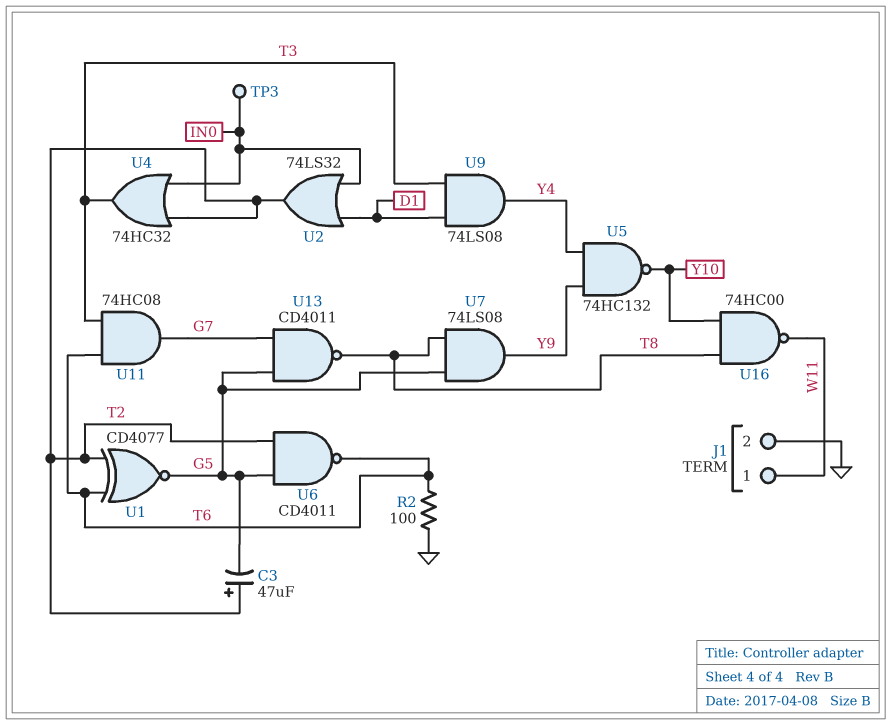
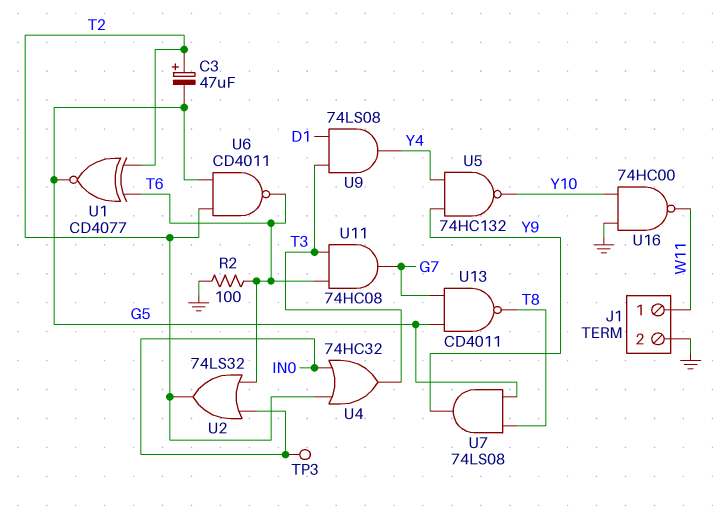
U2: OR 74LS32 (in D1, in IN0, out T2) -> OR 74LS32 (in IN0, in T6, out T2)
U16: NAND 74HC00 (in T8, in Y10, out W11) -> NAND 74HC00 (in GND, in Y10, out W11)

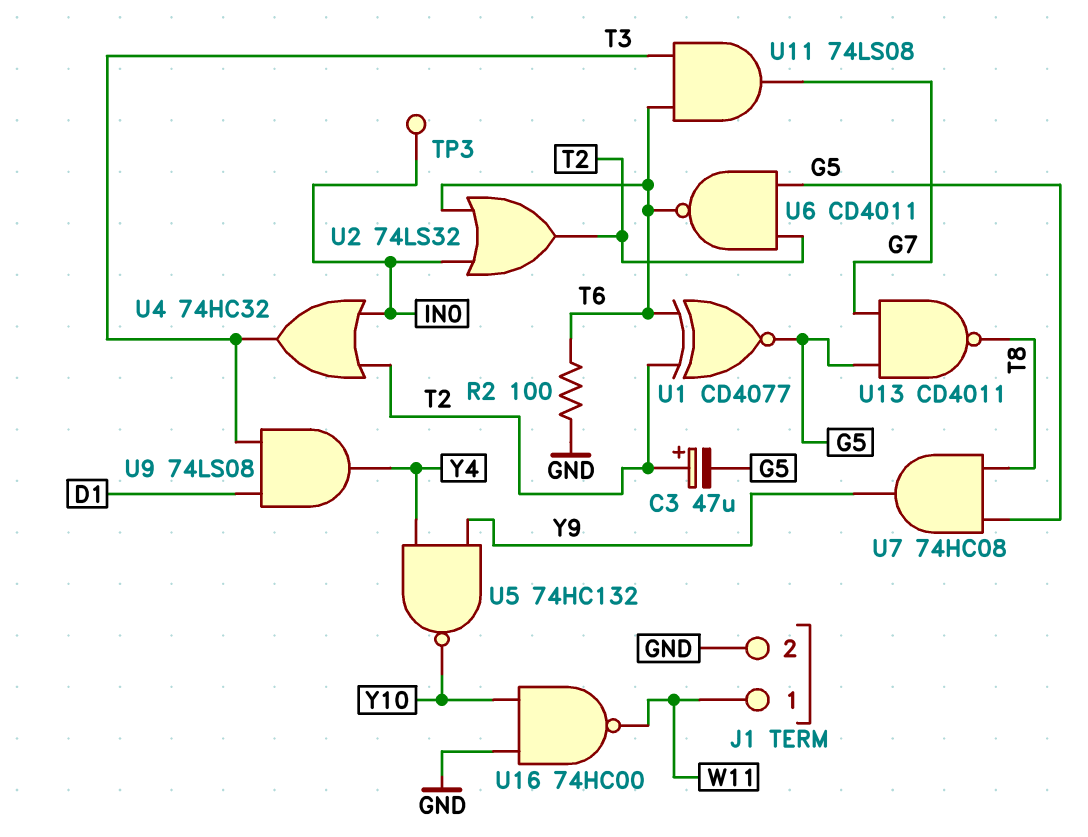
U7: AND 74LS08 (in G5, in T8, out Y9) -> AND 74HC08 (in G5, in T8, out Y9)
U11: AND 74HC08 (in T3, in T6, out G7) -> AND 74LS08 (in T3, in T6, out G7)

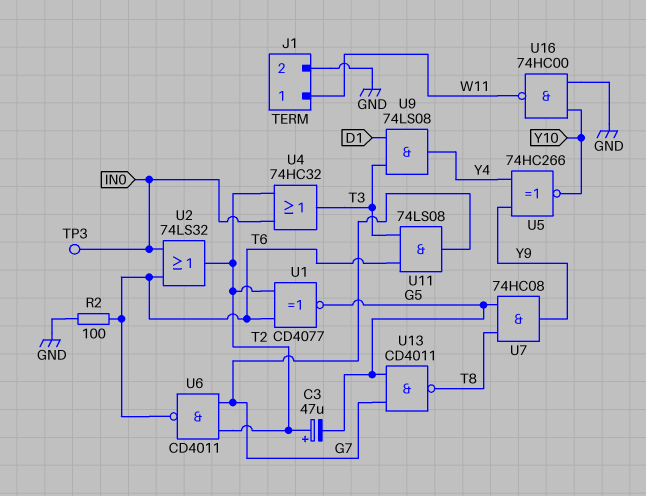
U5: NAND 74HC132 (in Y4, in Y9, out Y10) -> XNOR 74HC266 (in Y4, in Y9, out Y10)
U6: NAND CD4011 (in G5, in T2, out T6) -> NAND CD4011 (in G7, in T2, out T6)

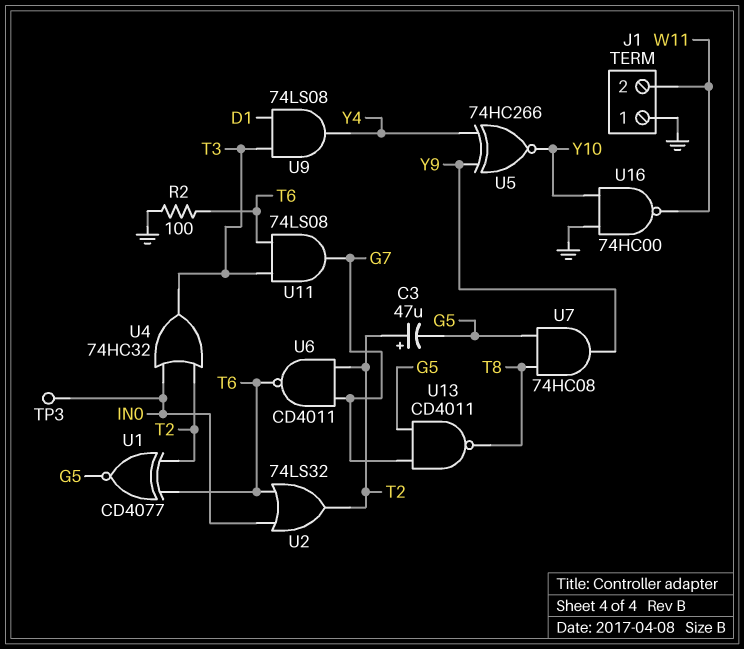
J1 pin 1: W11 -> GND
J1 pin 2: GND -> W11

